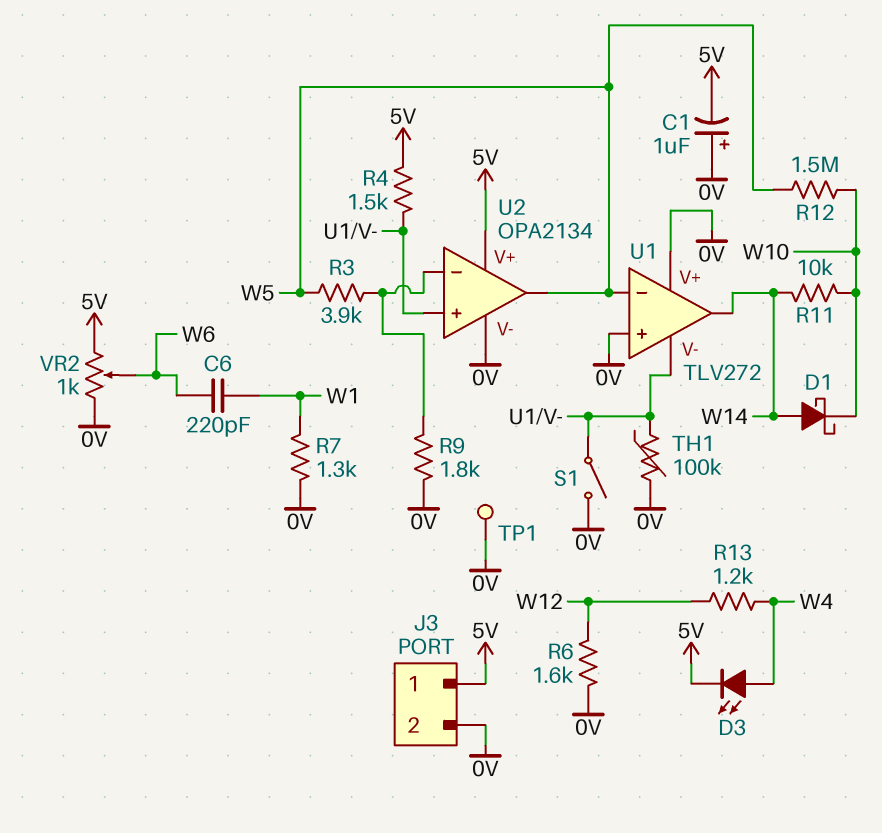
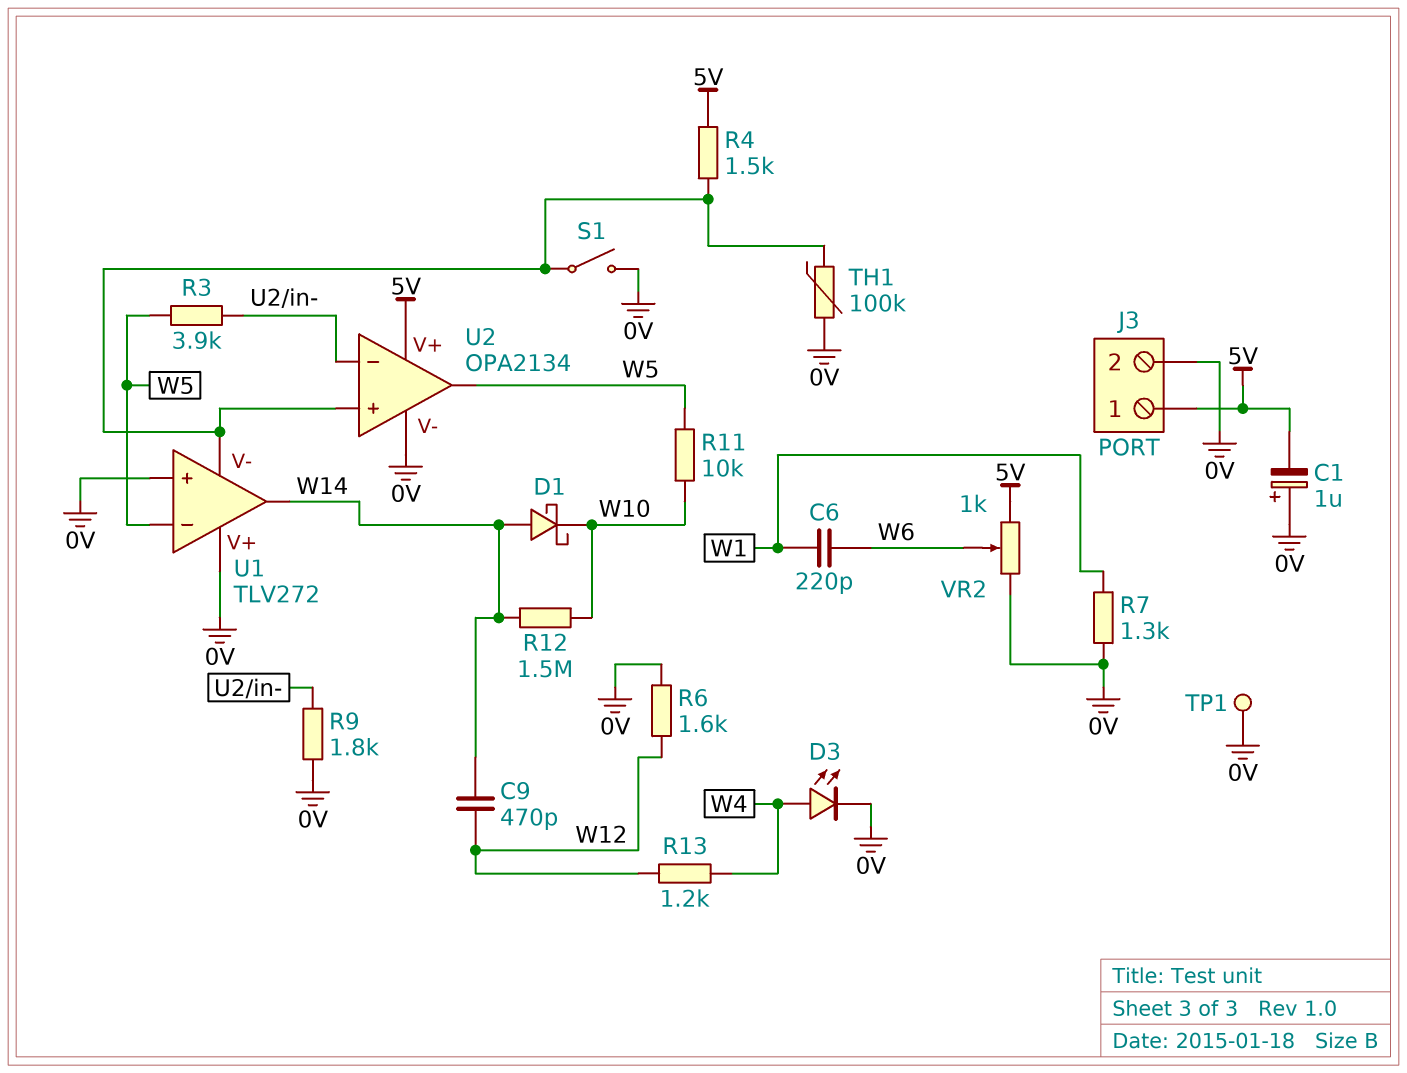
C9: none -> 470pF (W12, W14)
D3: LED (A W4, K 5V) -> LED (A W4, K 0V)
R11: 10k (W10, W14) -> 10k (W5, W10)
R12: 1.5M (W5, W10) -> 1.5M (W10, W14)

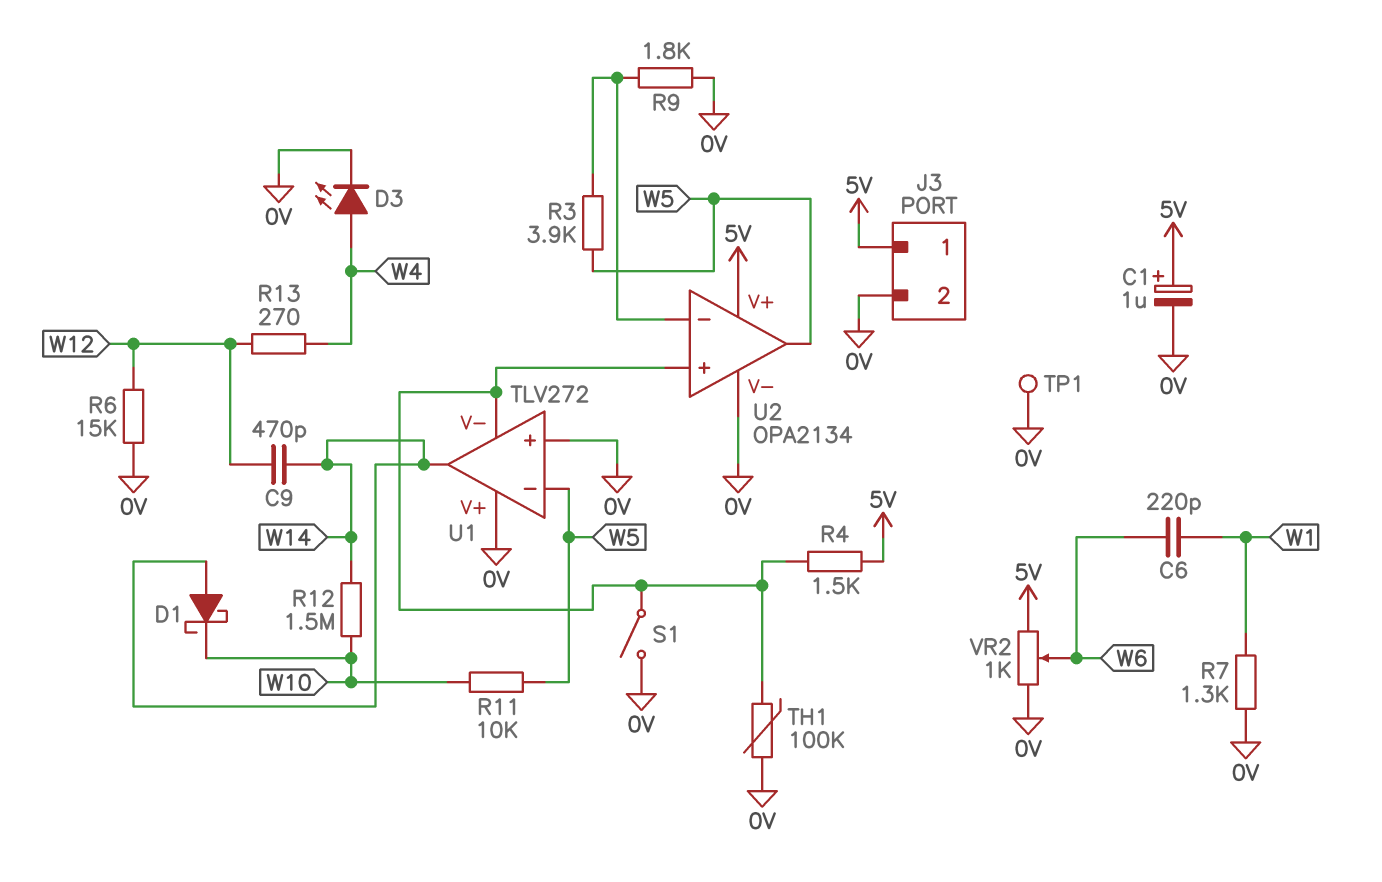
C1: 1uF (plus 0V, minus 5V) -> 1uF (plus 5V, minus 0V)
R6: 1.6k (0V, W12) -> 15k (0V, W12)
R13: 1.2k (W4, W12) -> 270 (W4, W12)

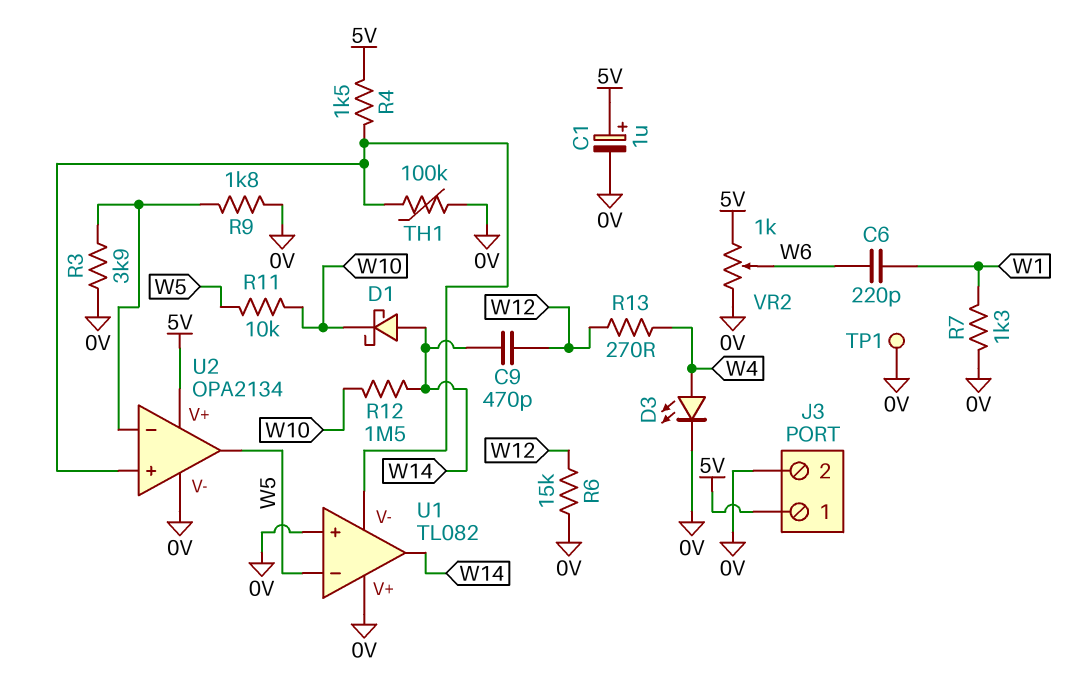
R3: 3.9k (U2/in-, W5) -> 3.9k (0V, U2/in-)
S1: switch (0V, U1/V-) -> none
U1: TLV272 -> TL082

